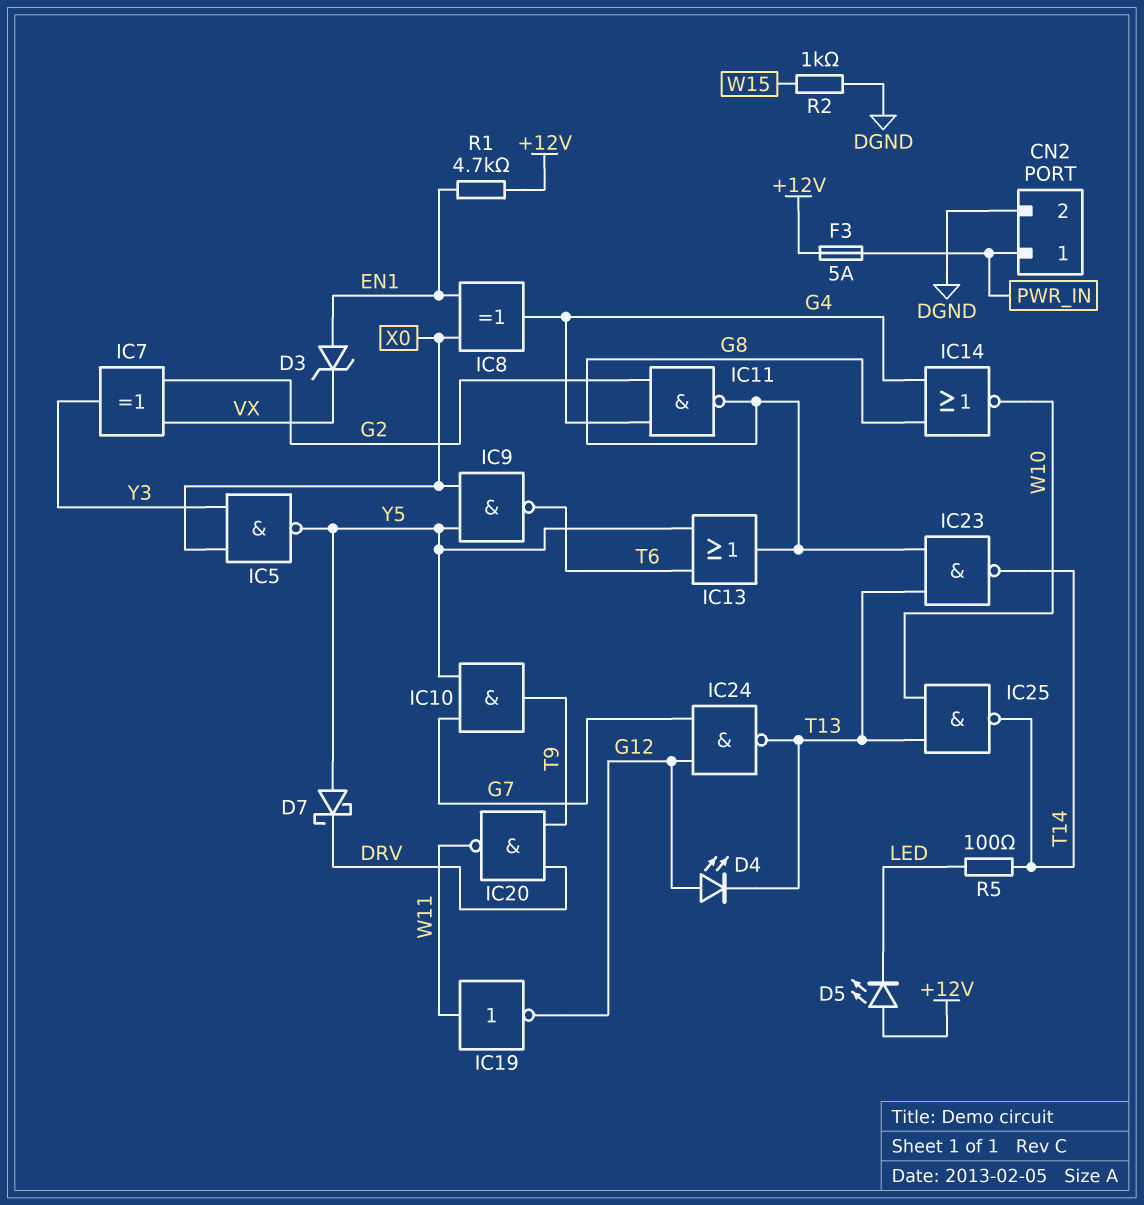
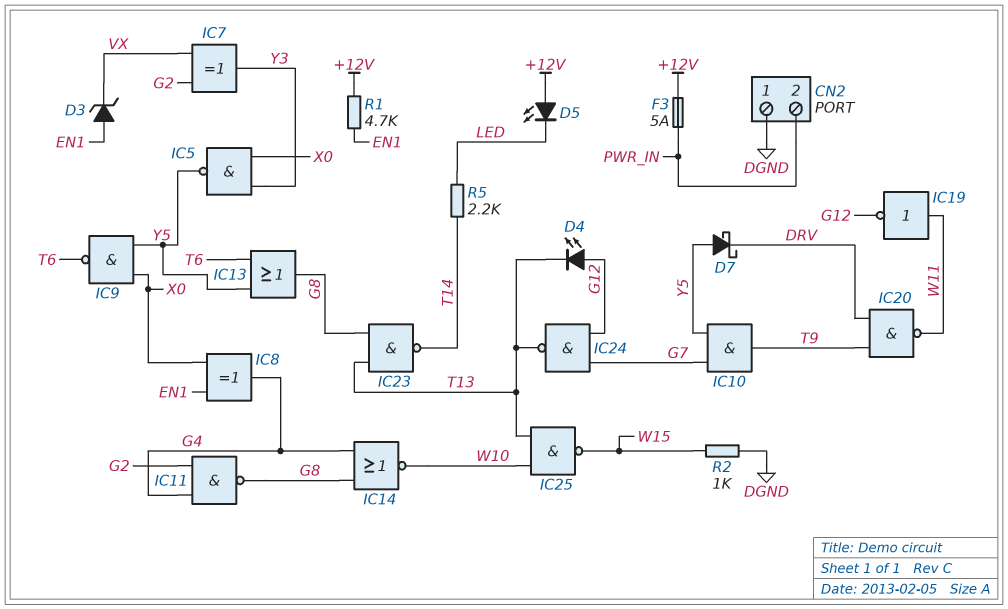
CN2 pin 1: PWR_IN -> DGND
CN2 pin 2: DGND -> PWR_IN
IC25: NAND (in T13, in W10, out T14) -> NAND (in T13, in W10, out W15)
R5: 100 (LED, T14) -> 2.2k (LED, T14)

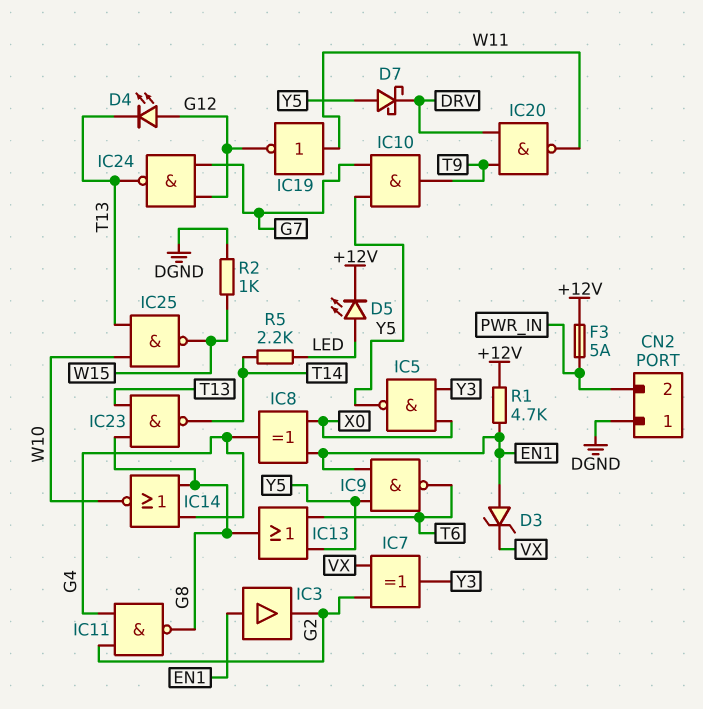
D5: LED (A +12V, K LED) -> LED (A LED, K +12V)
IC3: none -> buffer (in EN1, out G2)
IC9: NAND (in X0, in Y5, out T6) -> NAND (in EN1, in Y5, out T6)

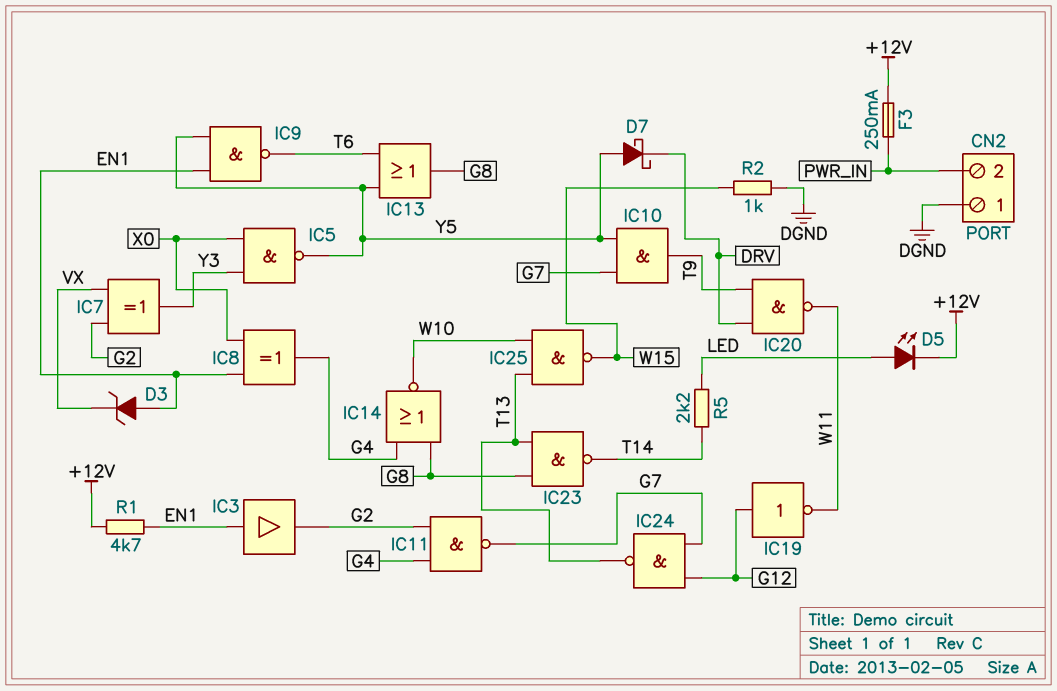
D4: LED (A G12, K T13) -> none
F3: 5A (+12V, PWR_IN) -> 250mA (+12V, PWR_IN)
IC11: NAND (in G2, in G4, out G8) -> NAND (in G2, in G4, out G7)
IC19: NOT (in W11, out G12) -> NOT (in G12, out W11)

